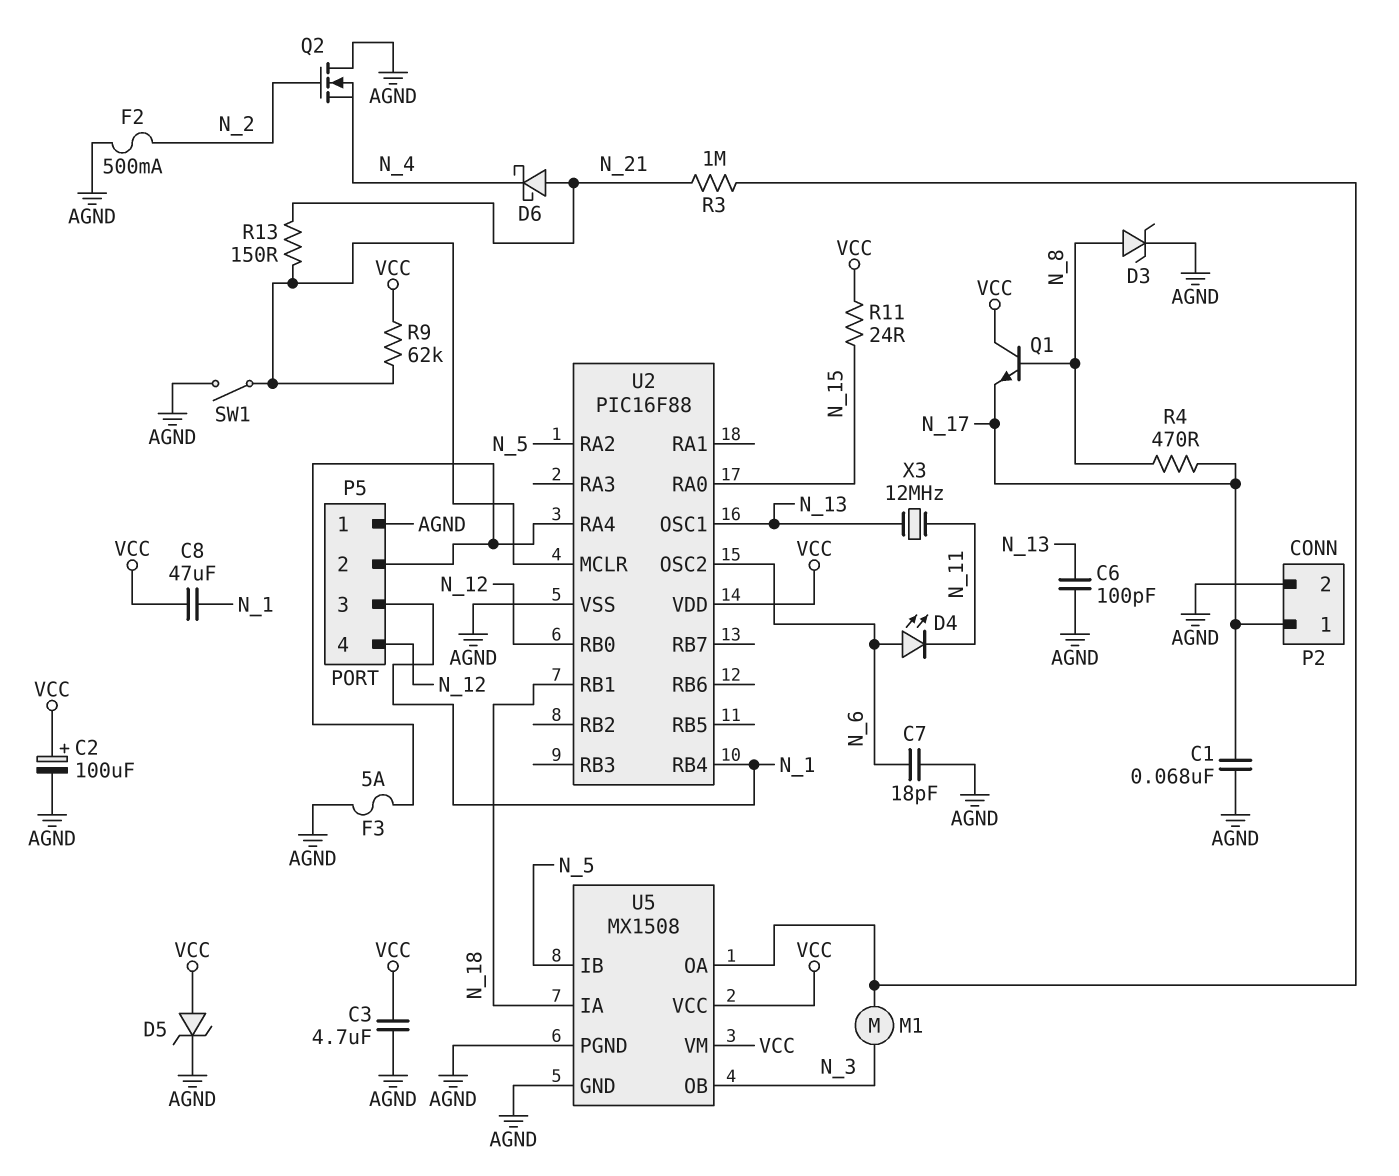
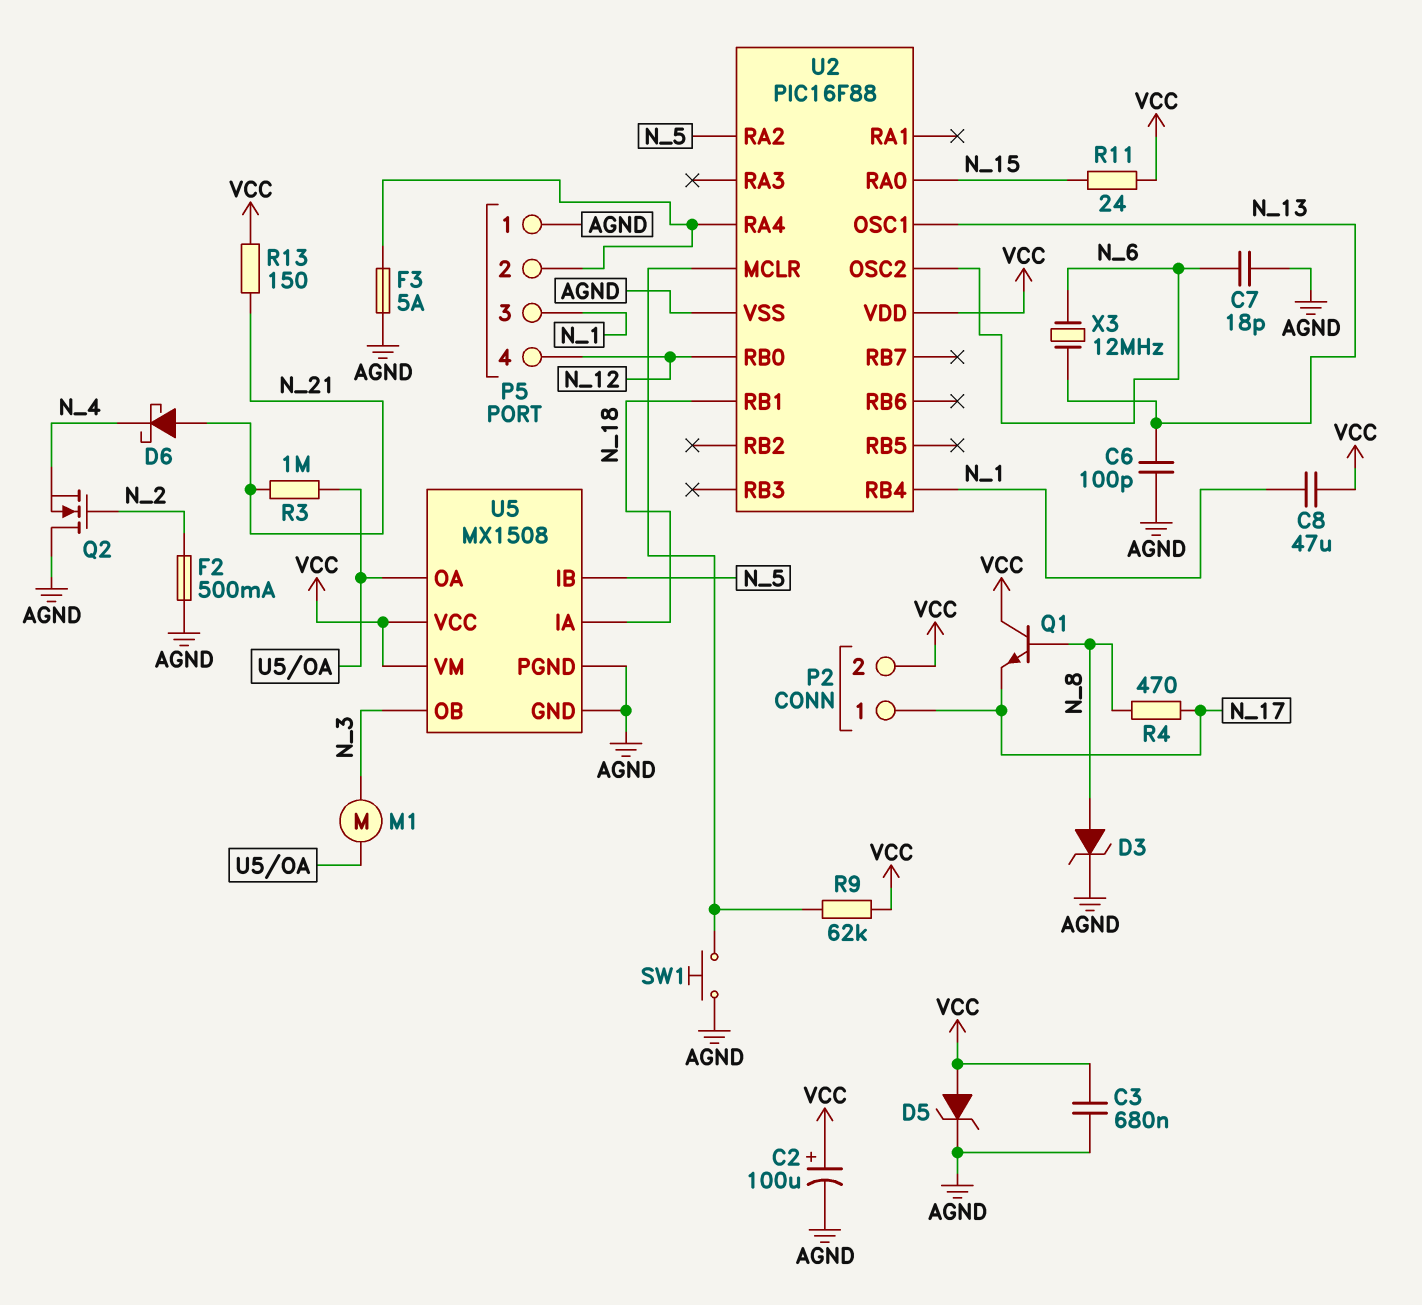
C1: 68nF (AGND, N_17) -> none
C3: 4.7uF (AGND, VCC) -> 680nF (AGND, VCC)
D4: LED (A N_6, K N_11) -> none
P2 pin 2: AGND -> VCC
R13: 150 (N_21, U2/MCLR) -> 150 (N_21, VCC)
SW1: switch (AGND, U2/MCLR) -> button (AGND, U2/MCLR)
X3: 12MHz (N_11, N_13) -> 12MHz (N_6, N_13)

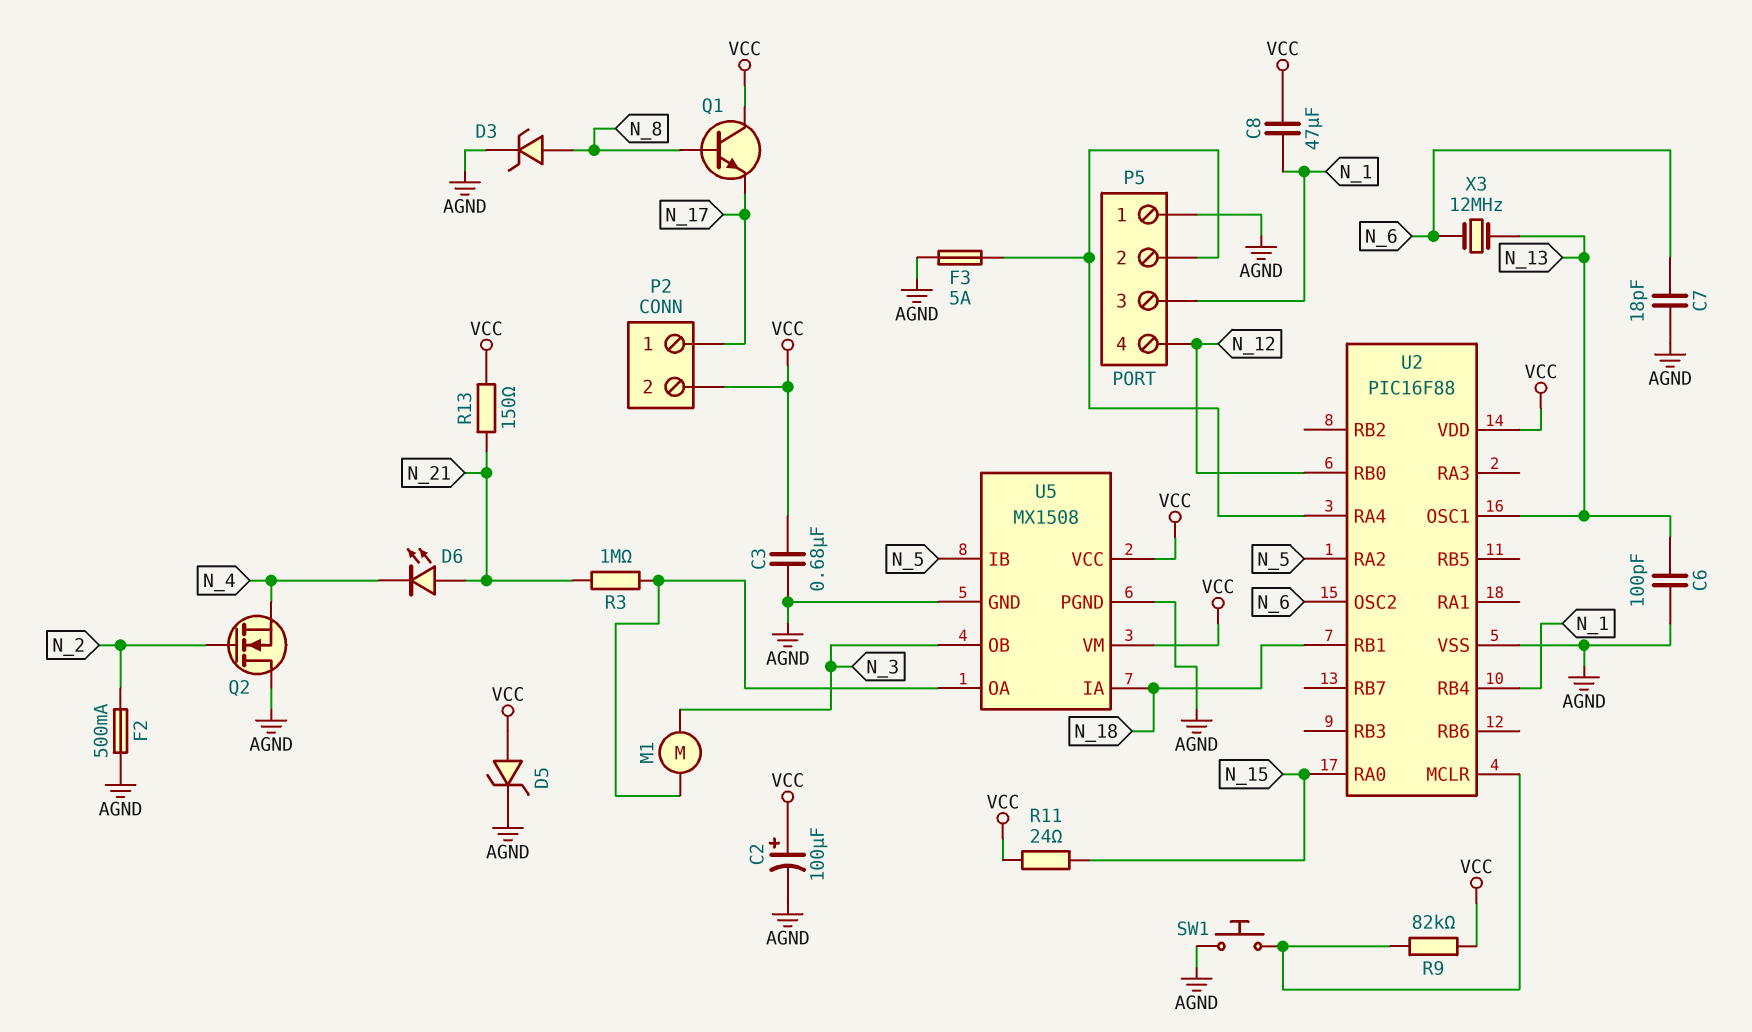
D6: schottky (A N_21, K N_4) -> LED (A N_21, K N_4)
R4: 470 (N_8, N_17) -> none
R9: 62k (U2/MCLR, VCC) -> 82k (U2/MCLR, VCC)

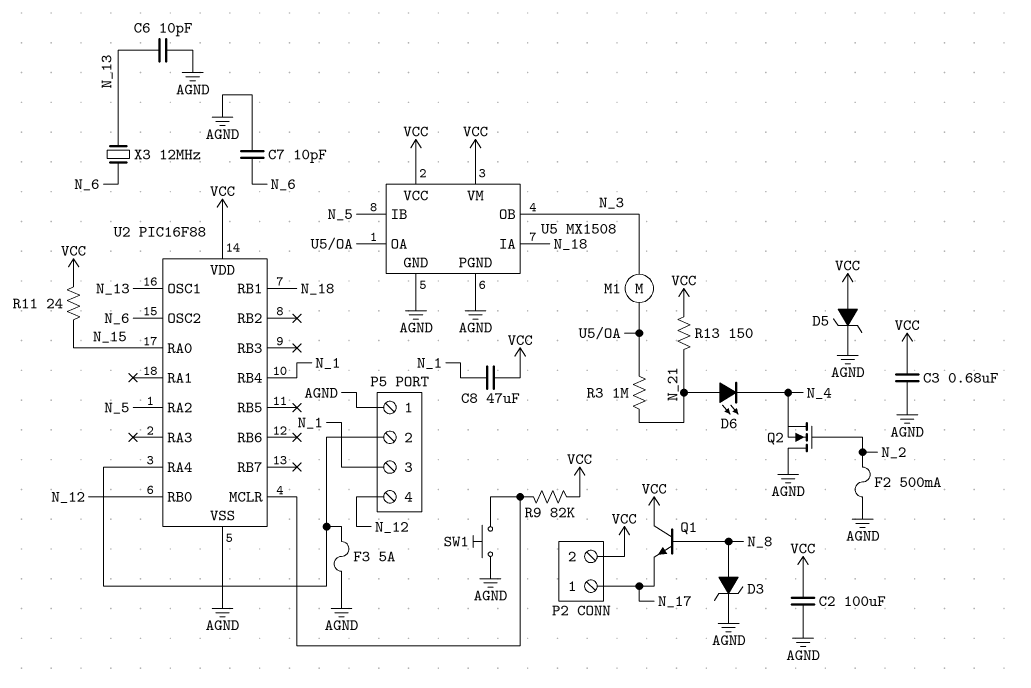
C2: 100uF (plus VCC, minus AGND) -> 100uF (AGND, VCC)
C6: 100pF (AGND, N_13) -> 10pF (AGND, N_13)
C7: 18pF (AGND, N_6) -> 10pF (AGND, N_6)

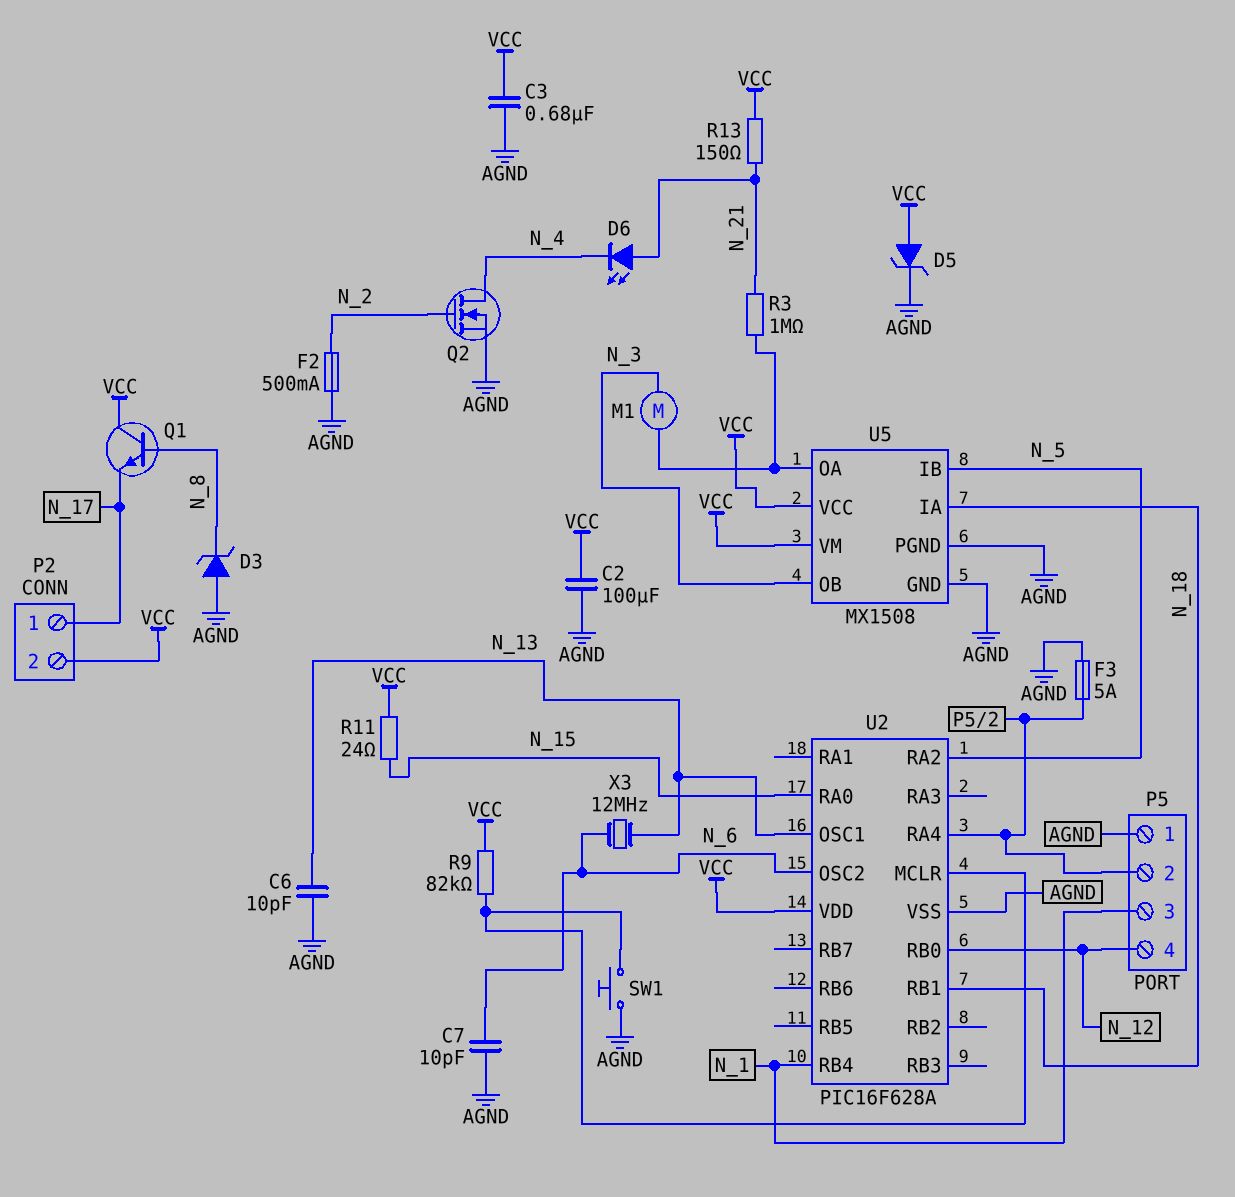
C8: 47uF (N_1, VCC) -> none
D3: zener (A N_8, K AGND) -> zener (A AGND, K N_8)
Q2: NMOS (G N_2, D AGND, S N_4) -> NMOS (G N_2, D N_4, S AGND)
U2: PIC16F88 -> PIC16F628A

